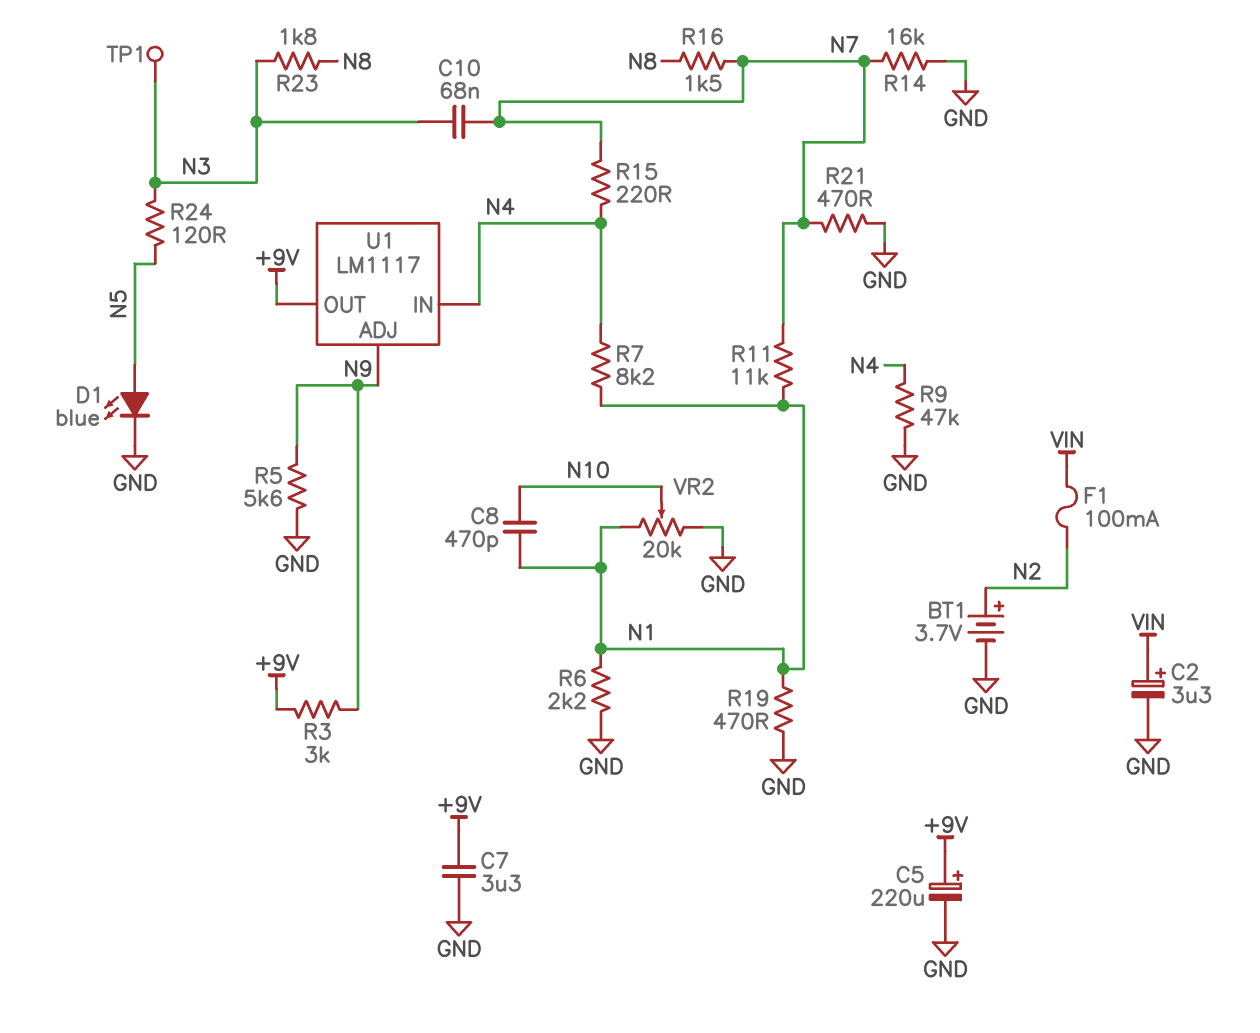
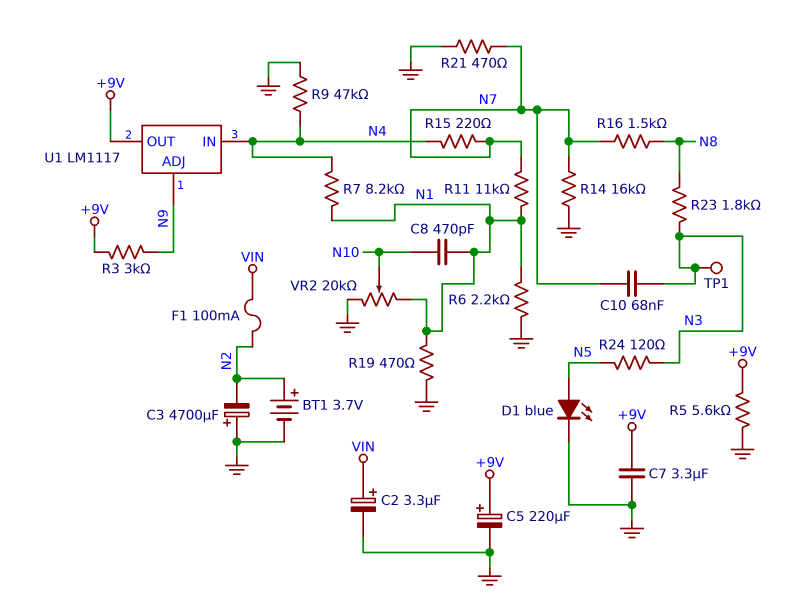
C3: none -> 4700uF (plus GND, minus N2)
R5: 5.6k (GND, N9) -> 5.6k (+9V, GND)

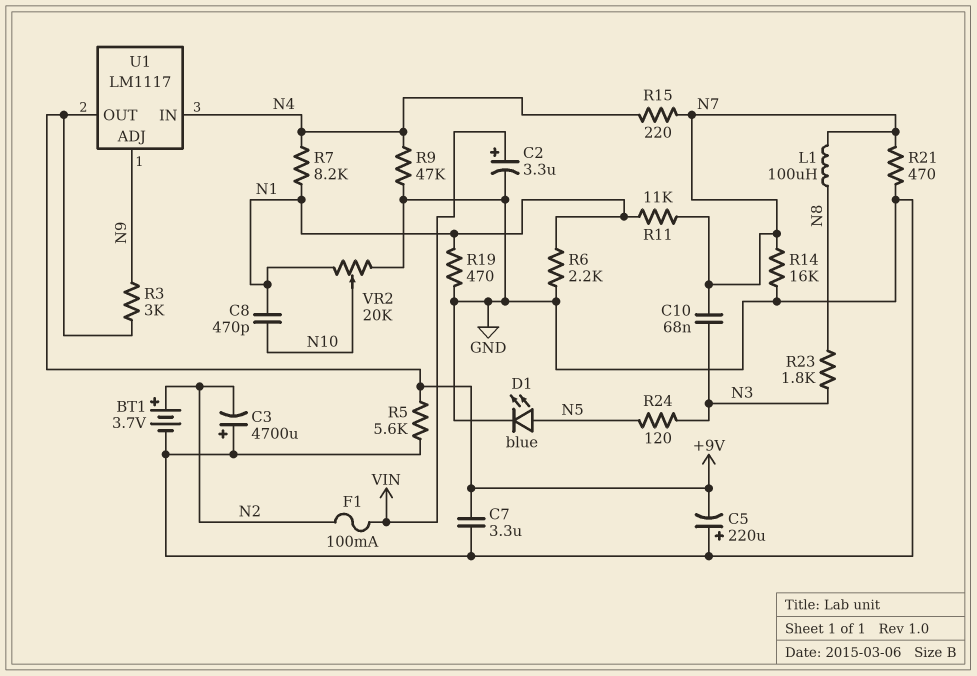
C5: 220uF (plus +9V, minus GND) -> 220uF (plus GND, minus +9V)
L1: none -> 100uH (N7, N8)
R16: 1.5k (N7, N8) -> none
TP1: test point (N3) -> none

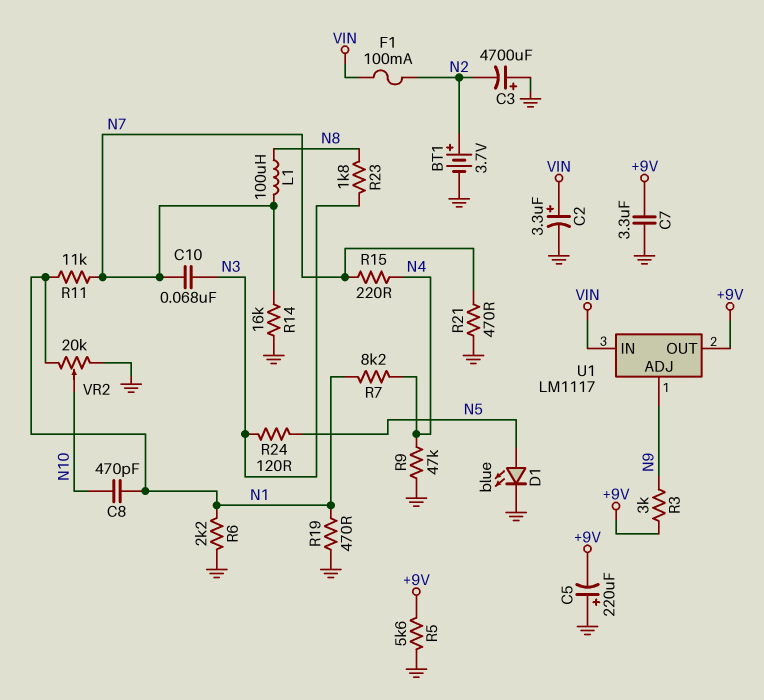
U1 pin IN: N4 -> VIN

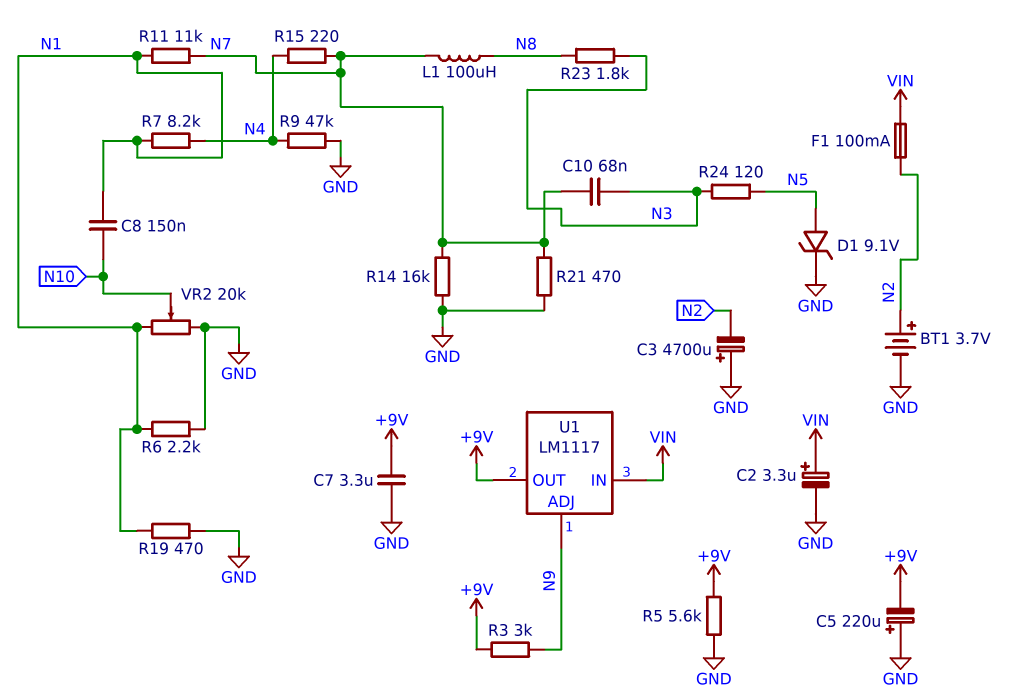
C8: 470pF (N1, N10) -> 150nF (N1, N10)
D1: LED blue (A N5, K GND) -> zener 9.1V (A N5, K GND)

